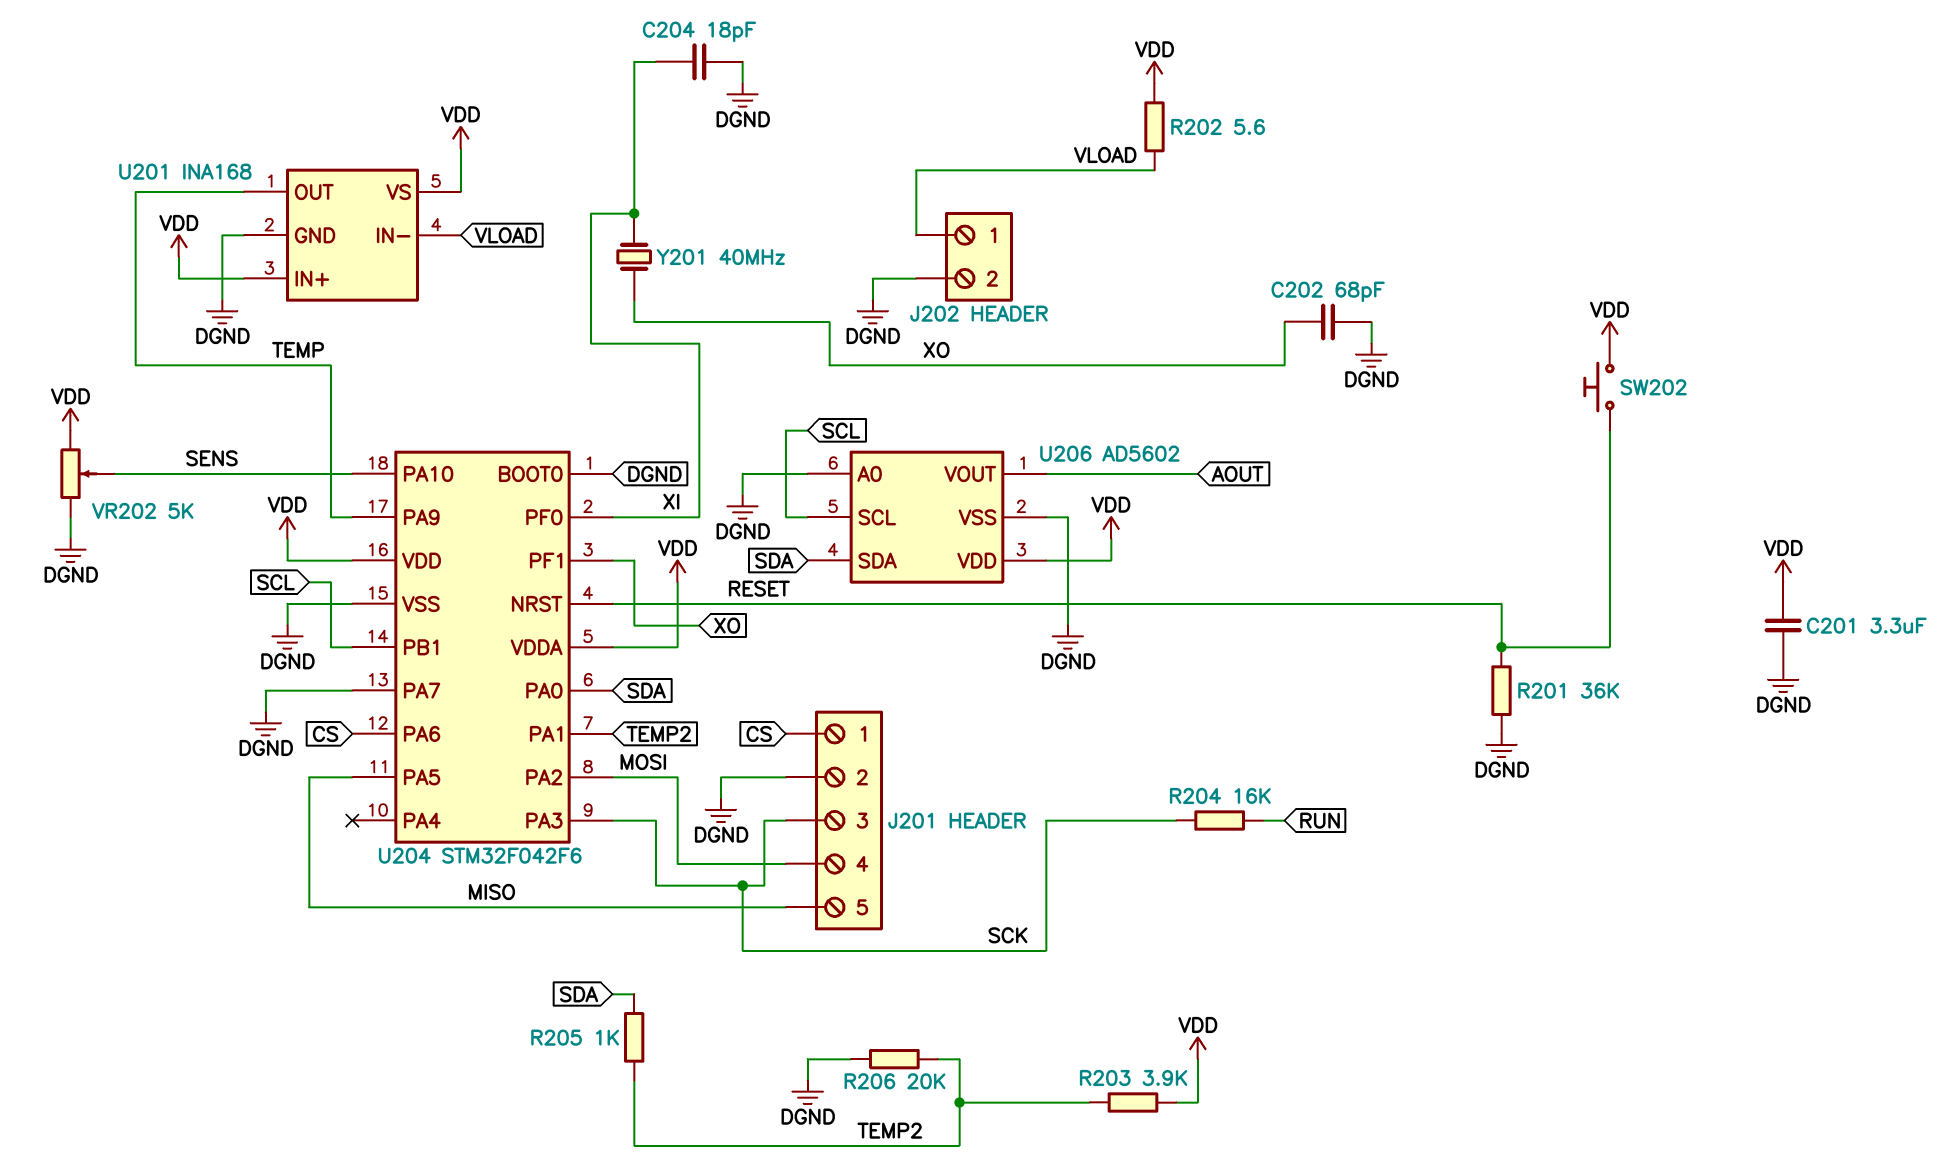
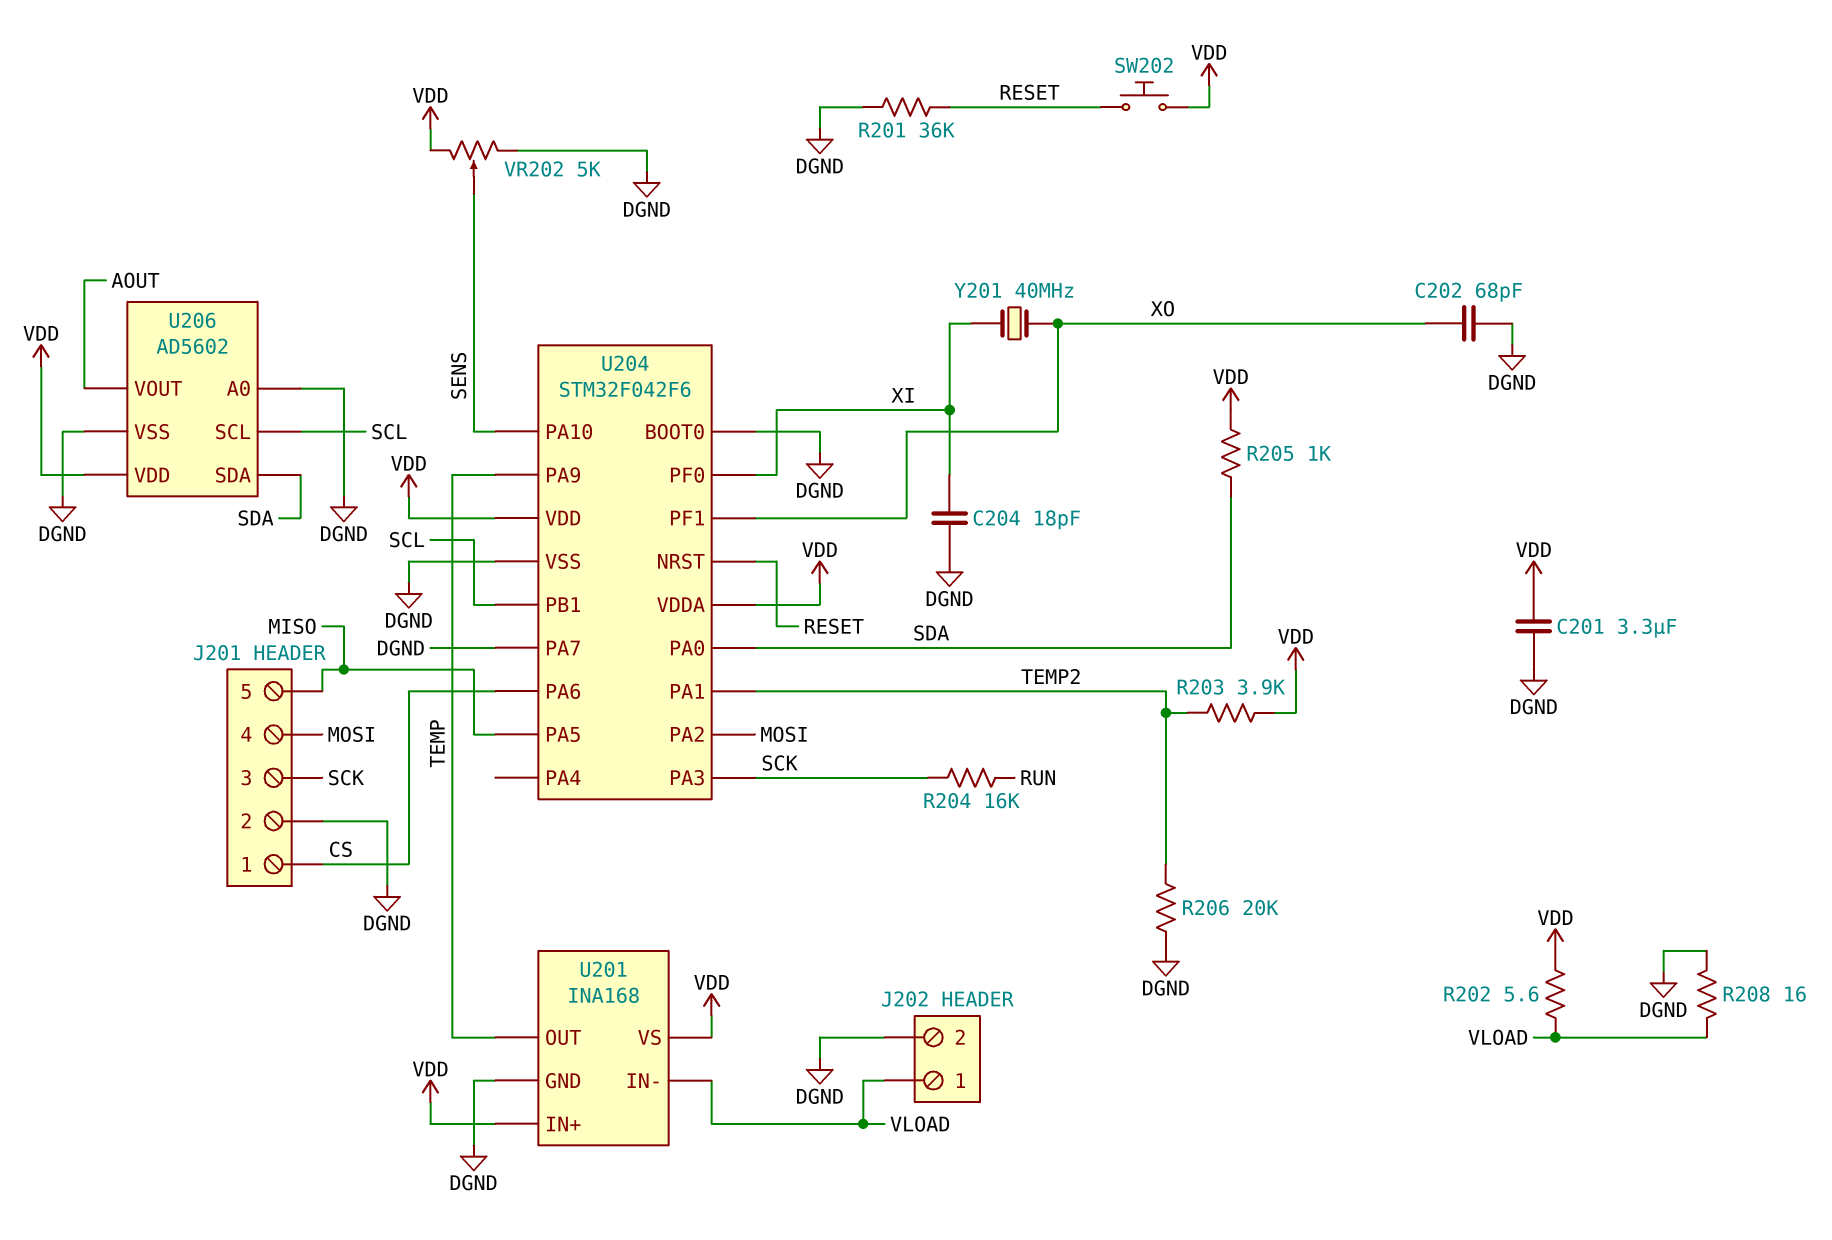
R205: 1k (SDA, TEMP2) -> 1k (SDA, VDD)
R208: none -> 16 (DGND, VLOAD)

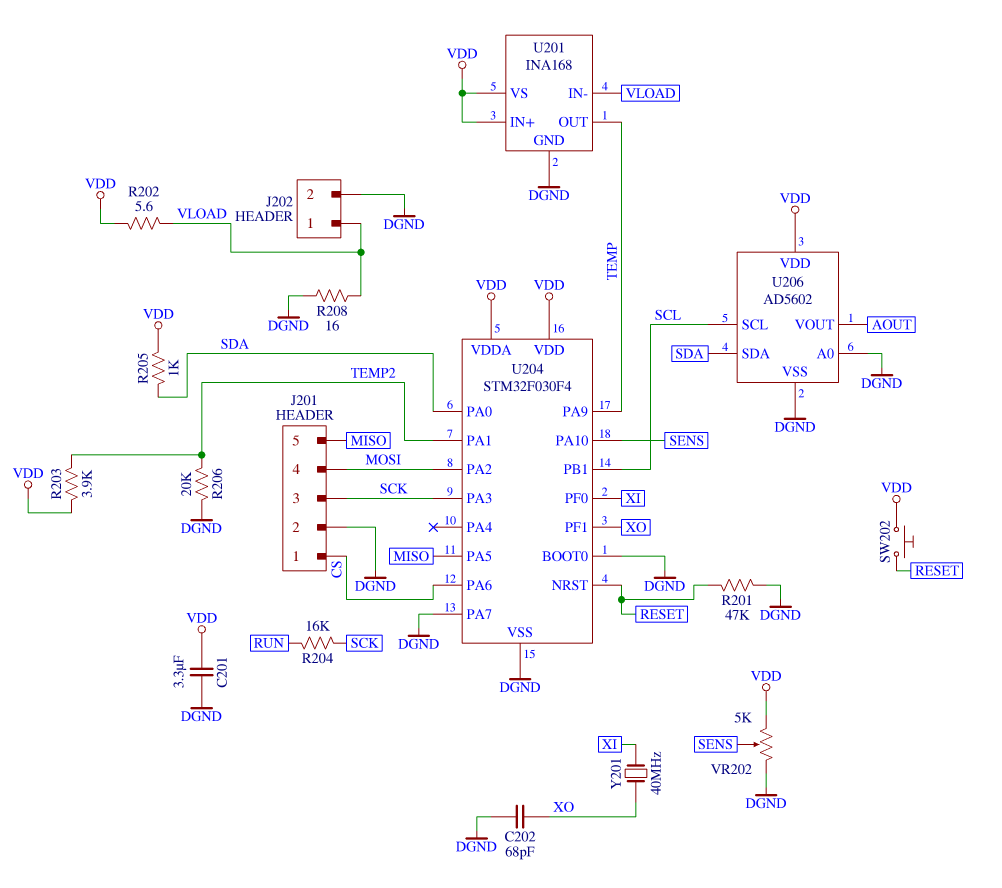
C204: 18pF (DGND, XI) -> none
R201: 36k (DGND, RESET) -> 47k (DGND, RESET)
U204: STM32F042F6 -> STM32F030F4

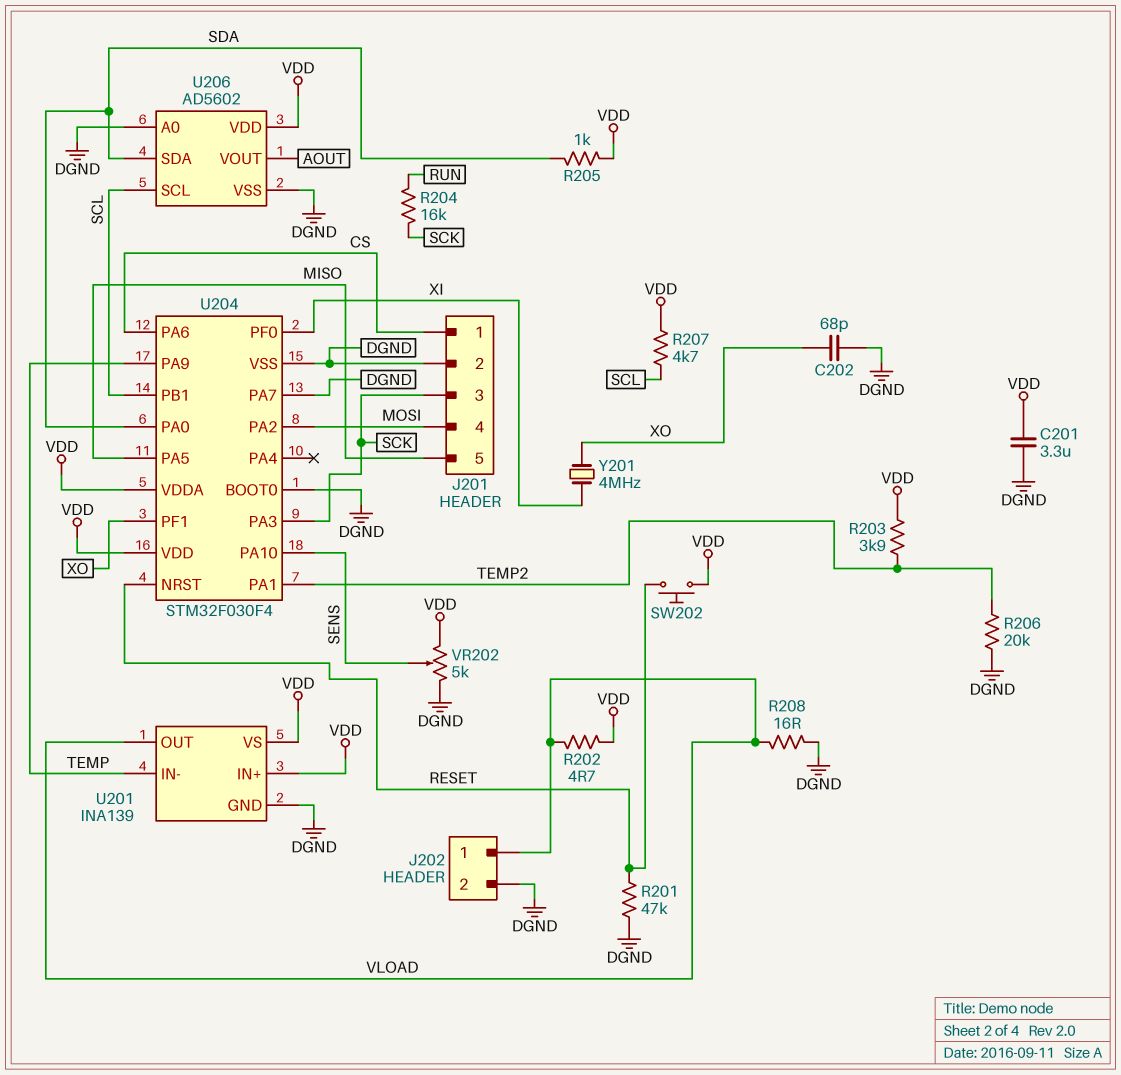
R202: 5.6 (VDD, VLOAD) -> 4.7 (VDD, VLOAD)
R207: none -> 4.7k (SCL, VDD)
U201: INA168 -> INA139
U201 pin IN-: VLOAD -> TEMP
U201 pin OUT: TEMP -> VLOAD
Y201: 40MHz (XI, XO) -> 4MHz (XI, XO)

